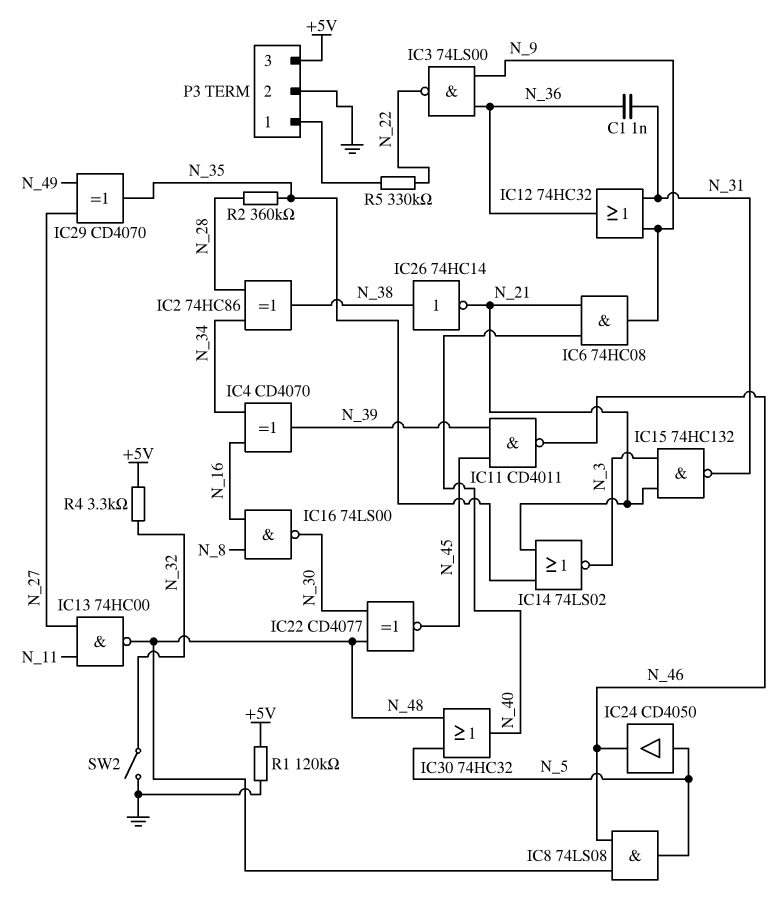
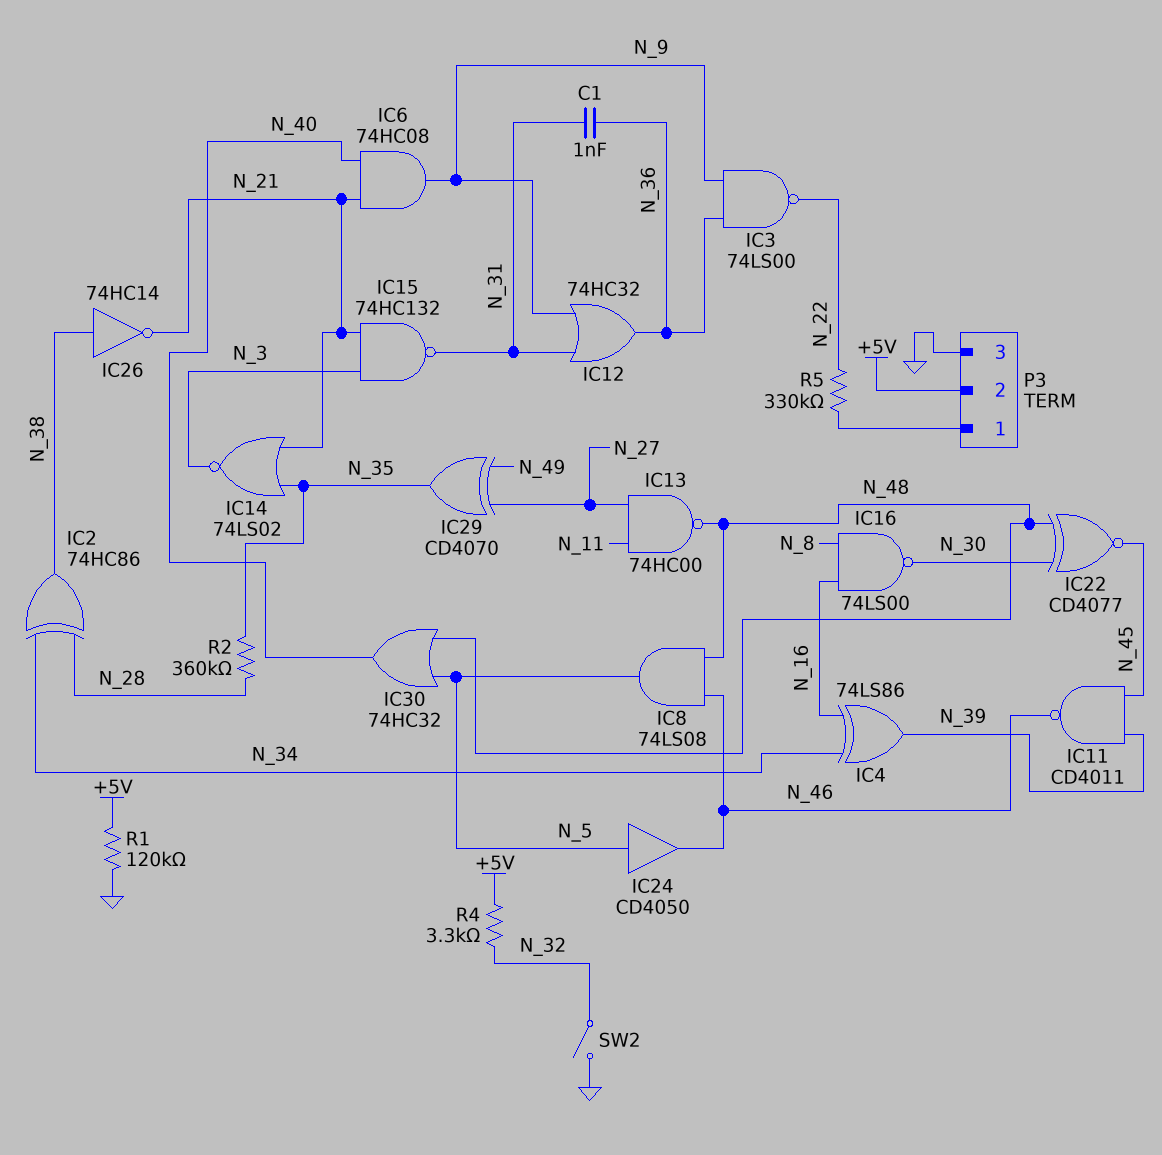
IC4: XOR CD4070 (in N_16, in N_34, out N_39) -> XOR 74LS86 (in N_16, in N_34, out N_39)
P3 pin 2: GND -> +5V
P3 pin 3: +5V -> GND

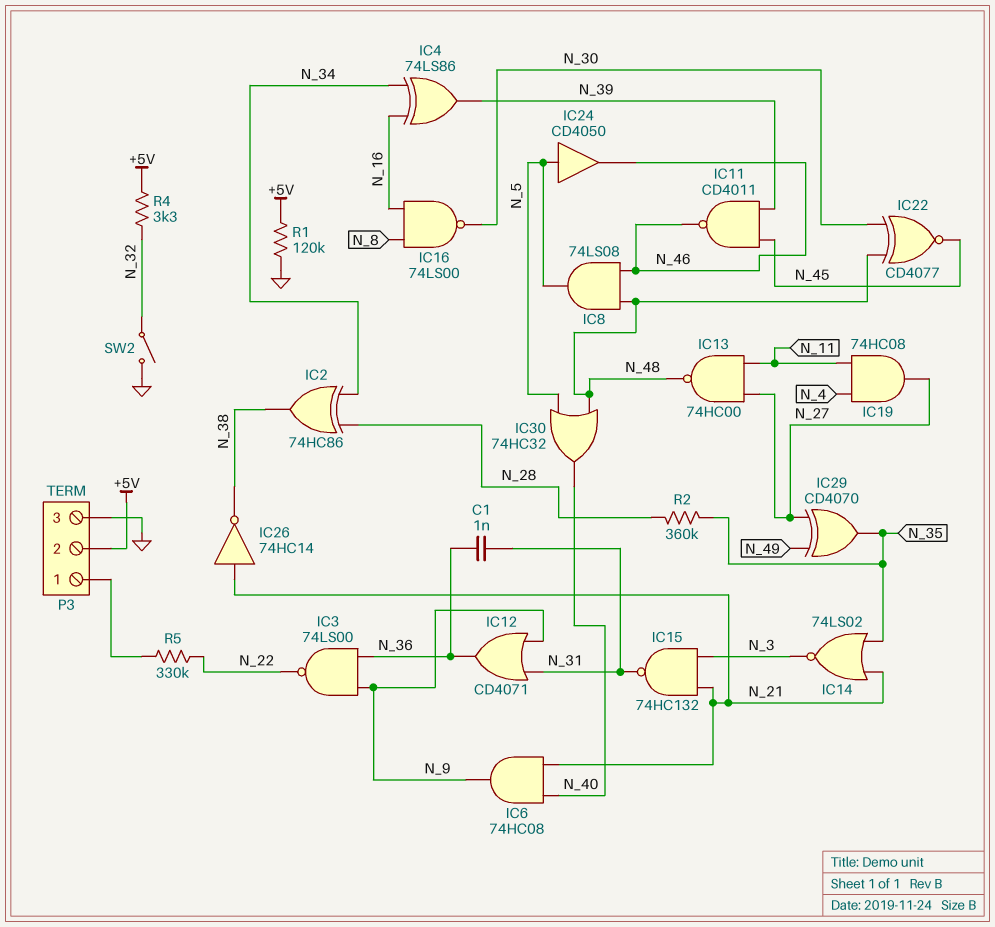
IC12: OR 74HC32 (in N_9, in N_31, out N_36) -> OR CD4071 (in N_9, in N_31, out N_36)
IC19: none -> AND 74HC08 (in N_4, in N_11, out N_27)
IC26: NOT 74HC14 (in N_38, out N_21) -> NOT 74HC14 (in N_21, out N_38)

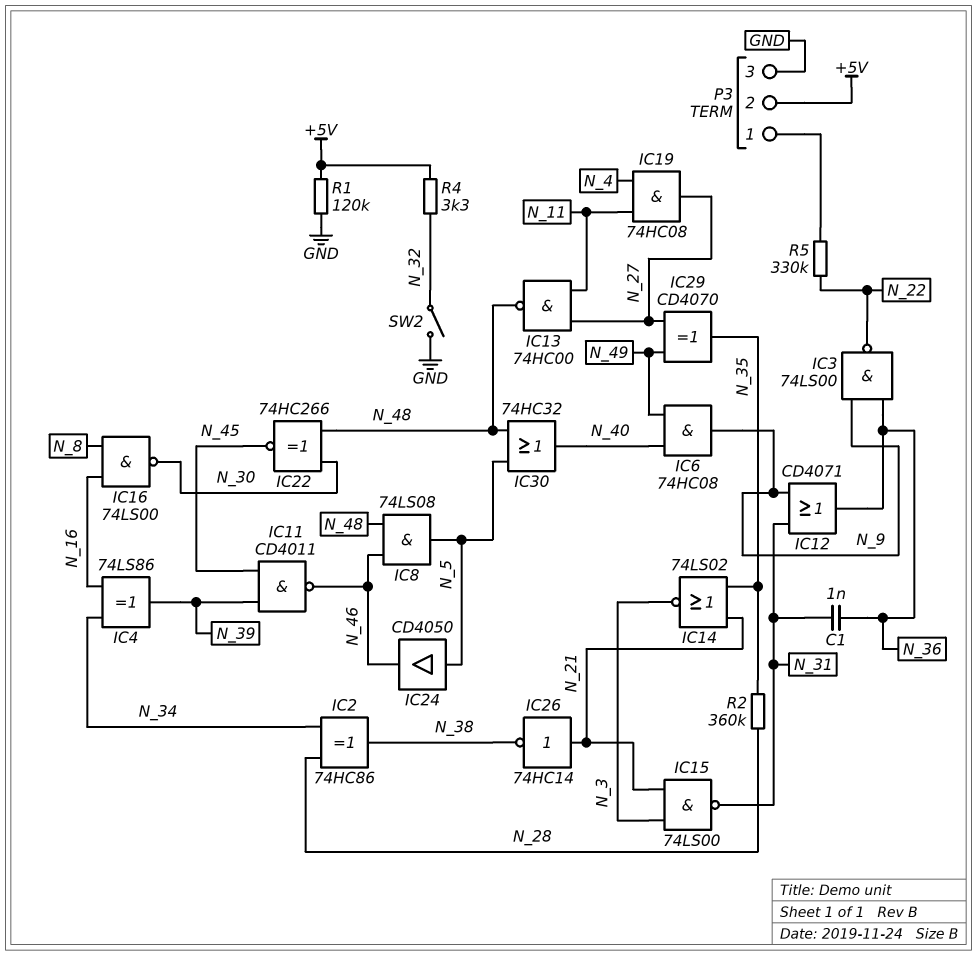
IC6: AND 74HC08 (in N_21, in N_40, out N_9) -> AND 74HC08 (in N_40, in N_49, out N_9)
IC15: NAND 74HC132 (in N_3, in N_21, out N_31) -> NAND 74LS00 (in N_3, in N_21, out N_31)
IC22: XNOR CD4077 (in N_30, in N_48, out N_45) -> XNOR 74HC266 (in N_30, in N_48, out N_45)

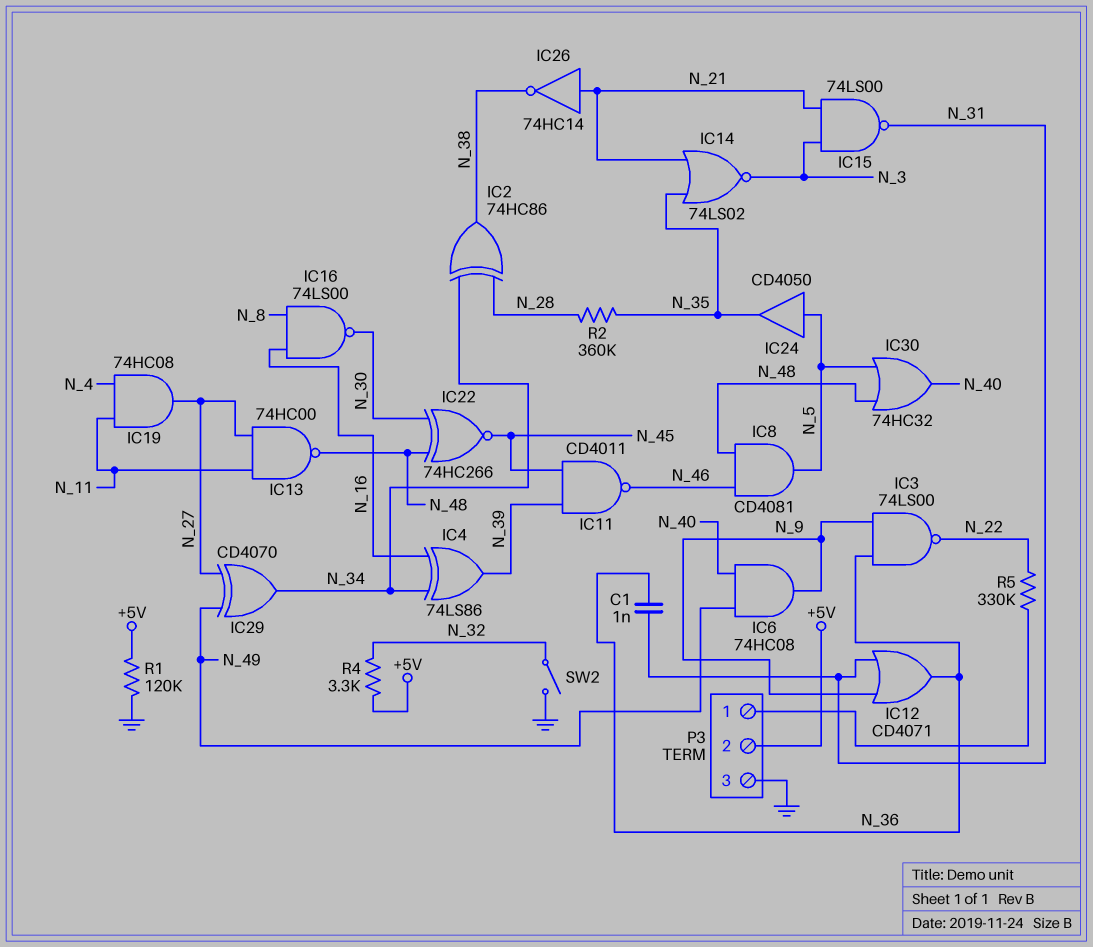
IC8: AND 74LS08 (in N_46, in N_48, out N_5) -> AND CD4081 (in N_46, in N_48, out N_5)
IC24: buffer CD4050 (in N_5, out N_46) -> buffer CD4050 (in N_5, out N_35)
IC29: XOR CD4070 (in N_27, in N_49, out N_35) -> XOR CD4070 (in N_27, in N_49, out N_34)

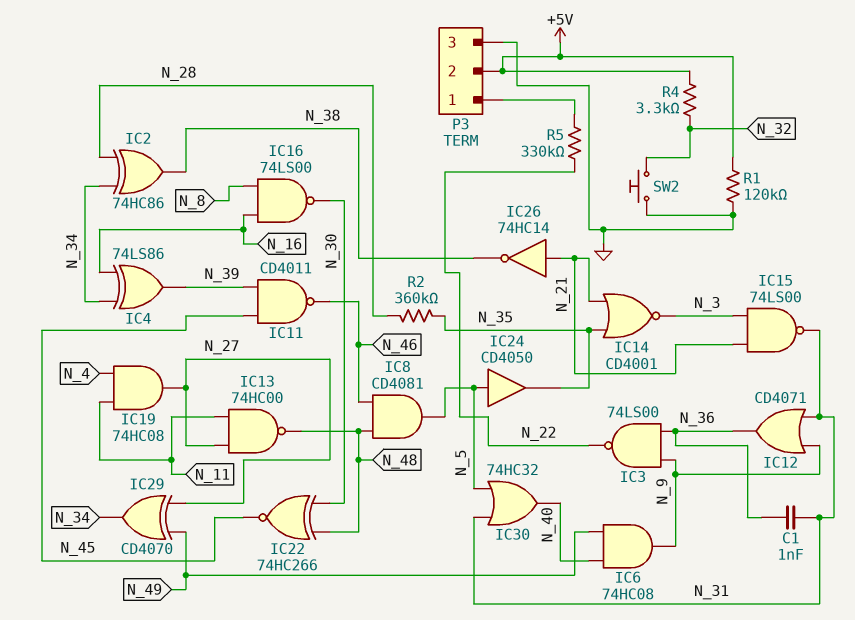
IC14: NOR 74LS02 (in N_21, in N_35, out N_3) -> NOR CD4001 (in N_21, in N_35, out N_3)
IC30: OR 74HC32 (in N_5, in N_48, out N_40) -> OR 74HC32 (in N_5, in N_31, out N_40)
SW2: switch (GND, N_32) -> button (GND, N_32)

